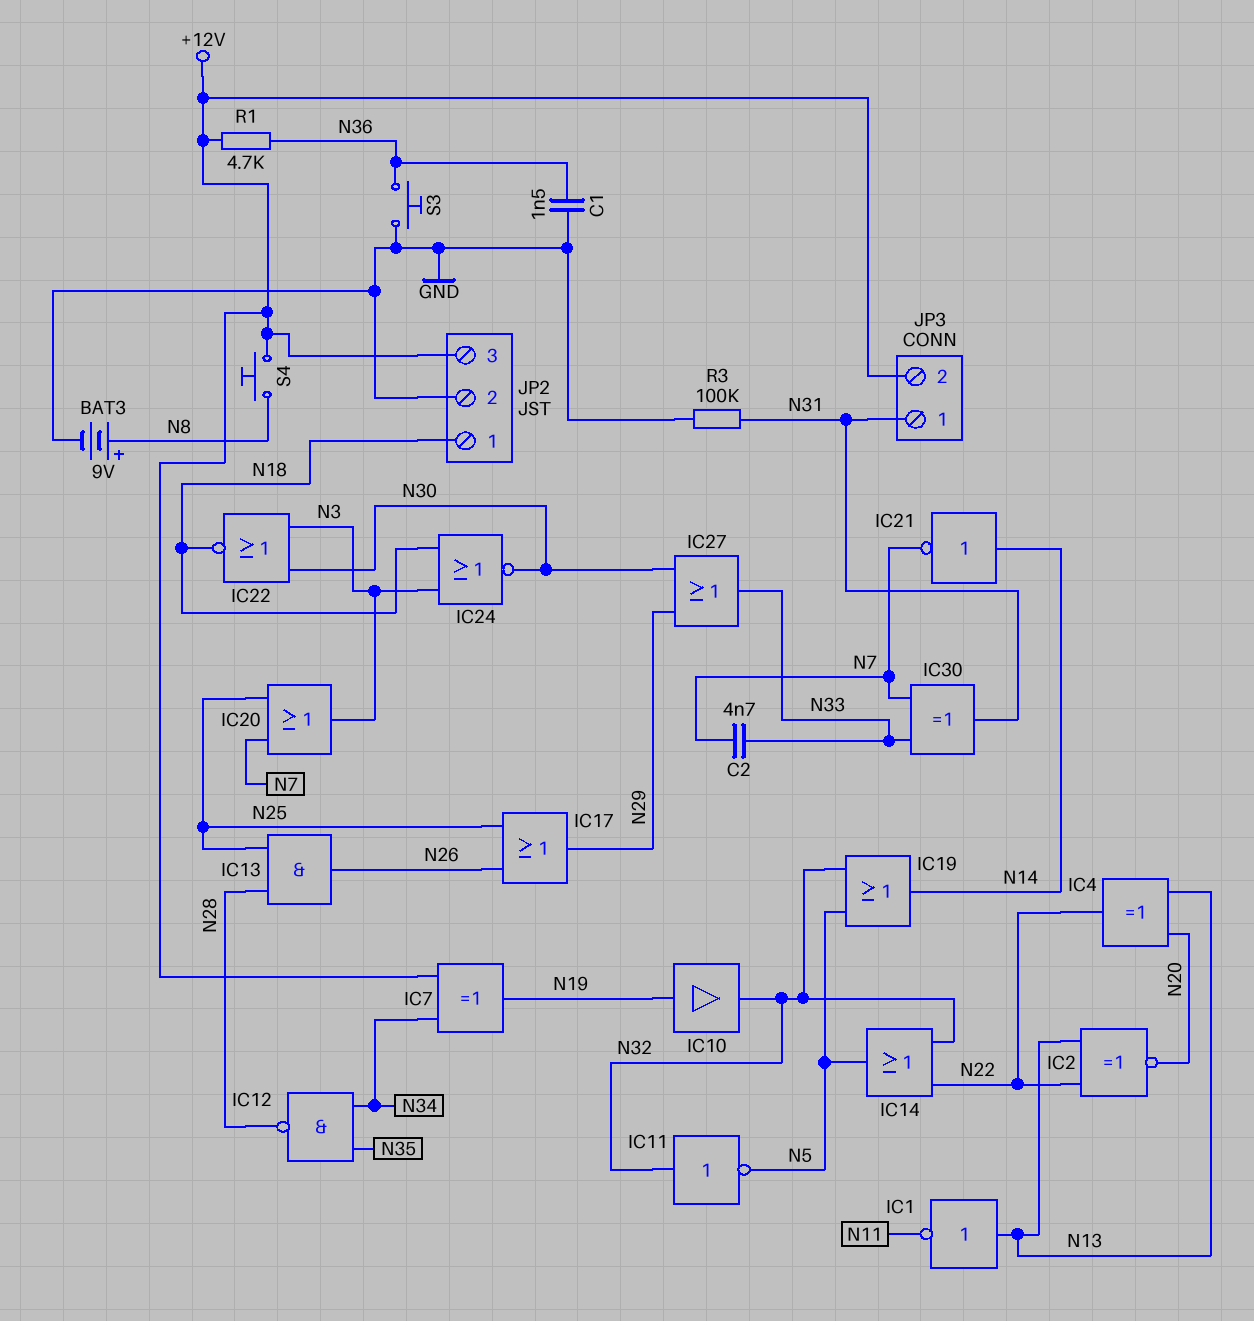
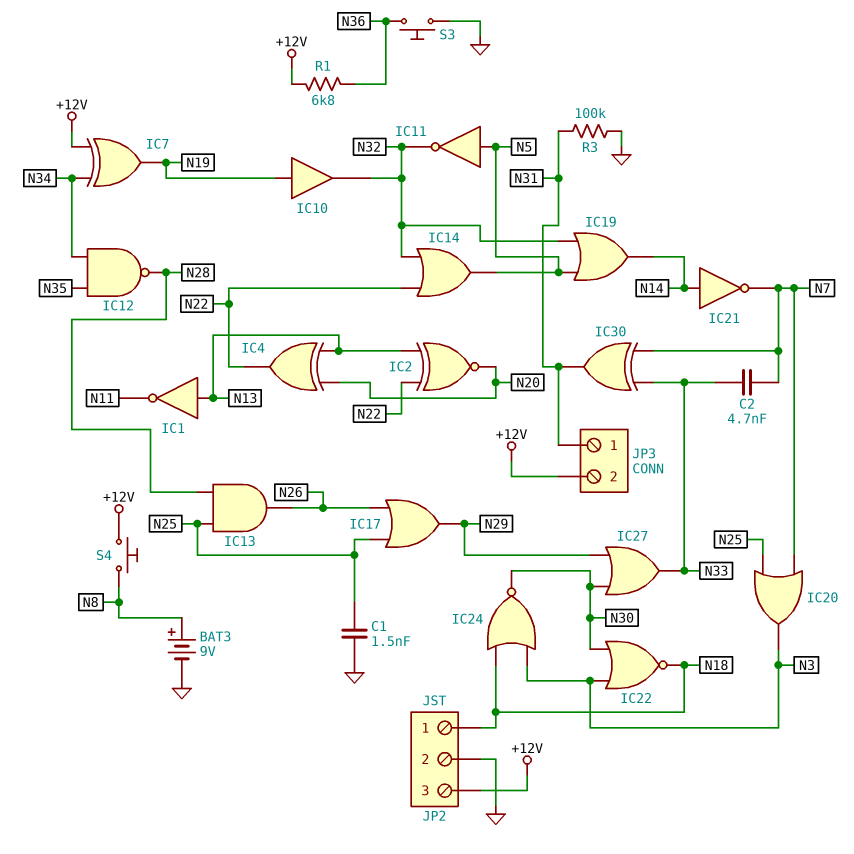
C1: 1.5nF (GND, N36) -> 1.5nF (GND, N25)
IC11: NOT (in N32, out N5) -> NOT (in N5, out N32)
R1: 4.7k (+12V, N36) -> 6.8k (+12V, N36)

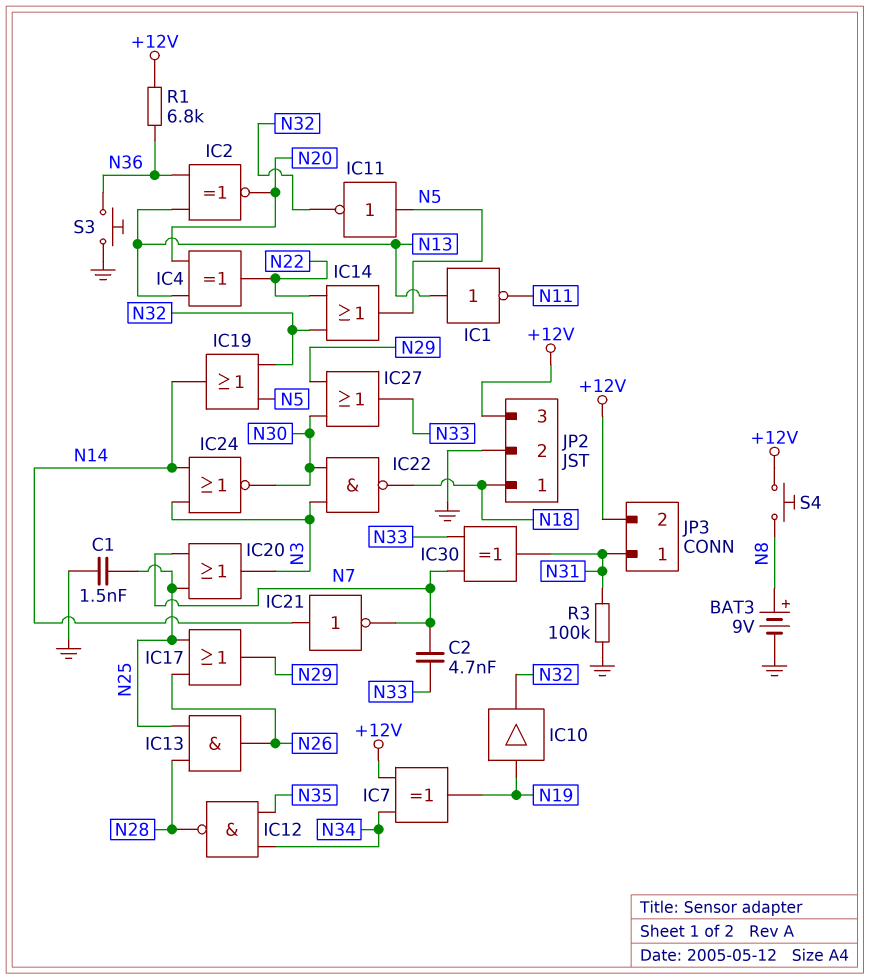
IC2: XNOR (in N13, in N22, out N20) -> XNOR (in N13, in N36, out N20)
IC22: NOR (in N3, in N30, out N18) -> NAND (in N3, in N30, out N18)
IC24: NOR (in N3, in N18, out N30) -> NOR (in N3, in N14, out N30)

